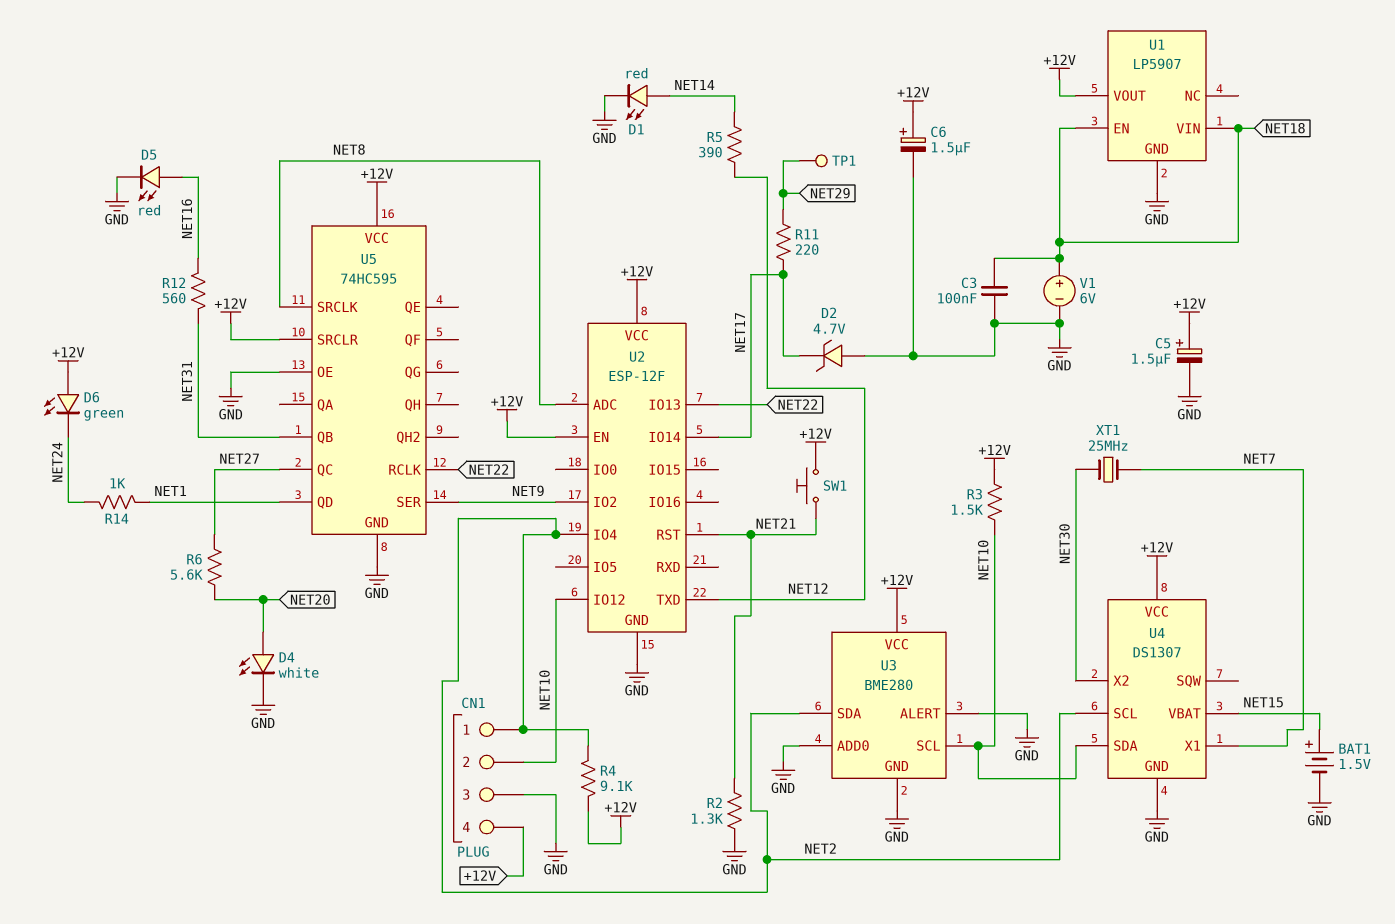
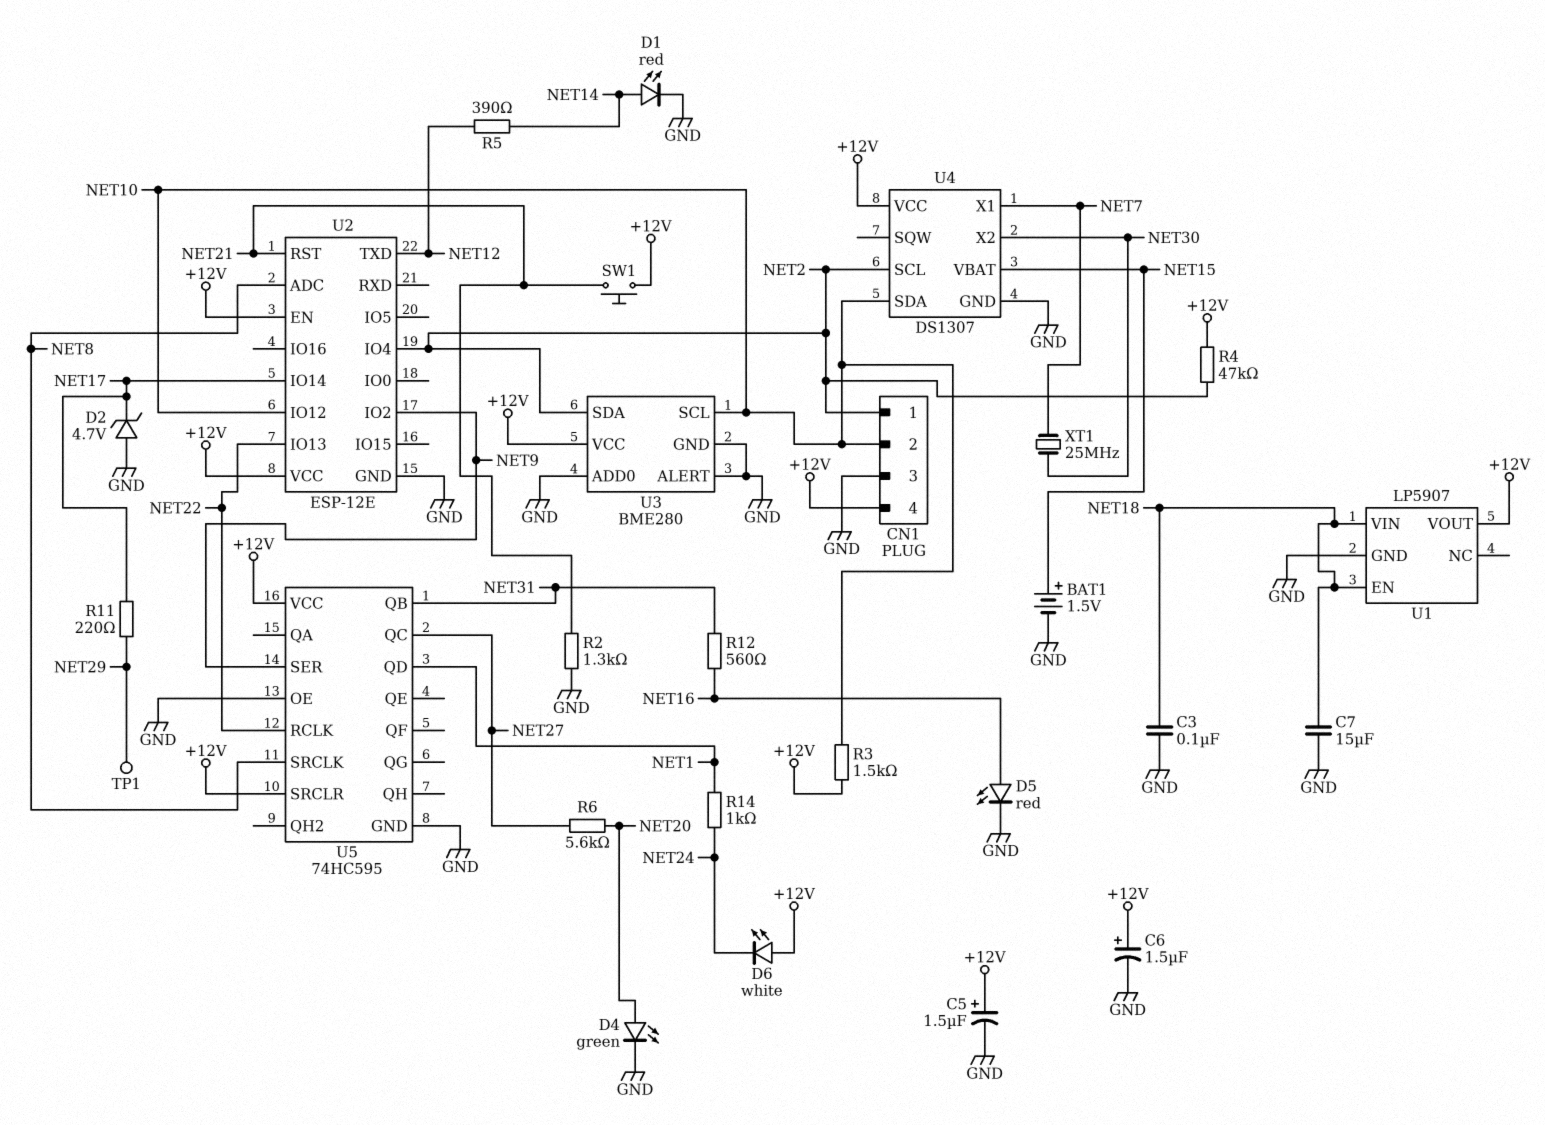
C7: none -> 15uF (GND, NET18)
D4: LED white (A NET20, K GND) -> LED green (A NET20, K GND)
D6: LED green (A +12V, K NET24) -> LED white (A +12V, K NET24)
R4: 9.1k (+12V, NET2) -> 47k (+12V, NET2)
U2: ESP-12F -> ESP-12E
V1: 6V (plus NET18, minus GND) -> none

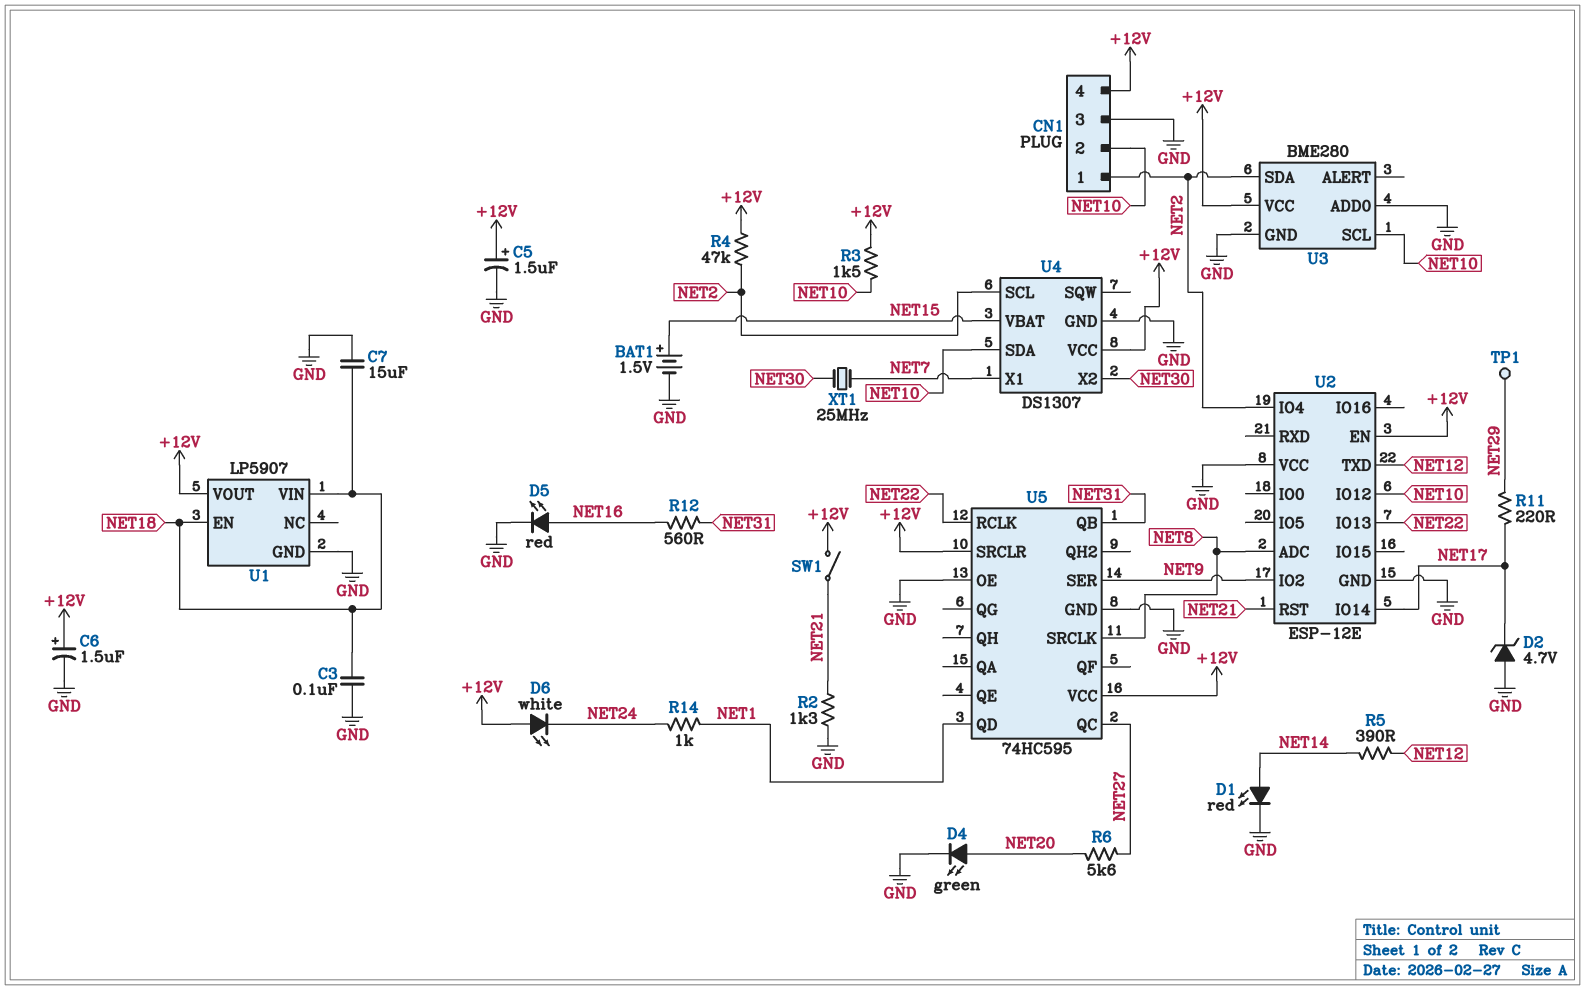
SW1: button (+12V, NET21) -> switch (+12V, NET21)
U2 pin VCC: +12V -> GND
U3 pin ALERT: GND -> none

